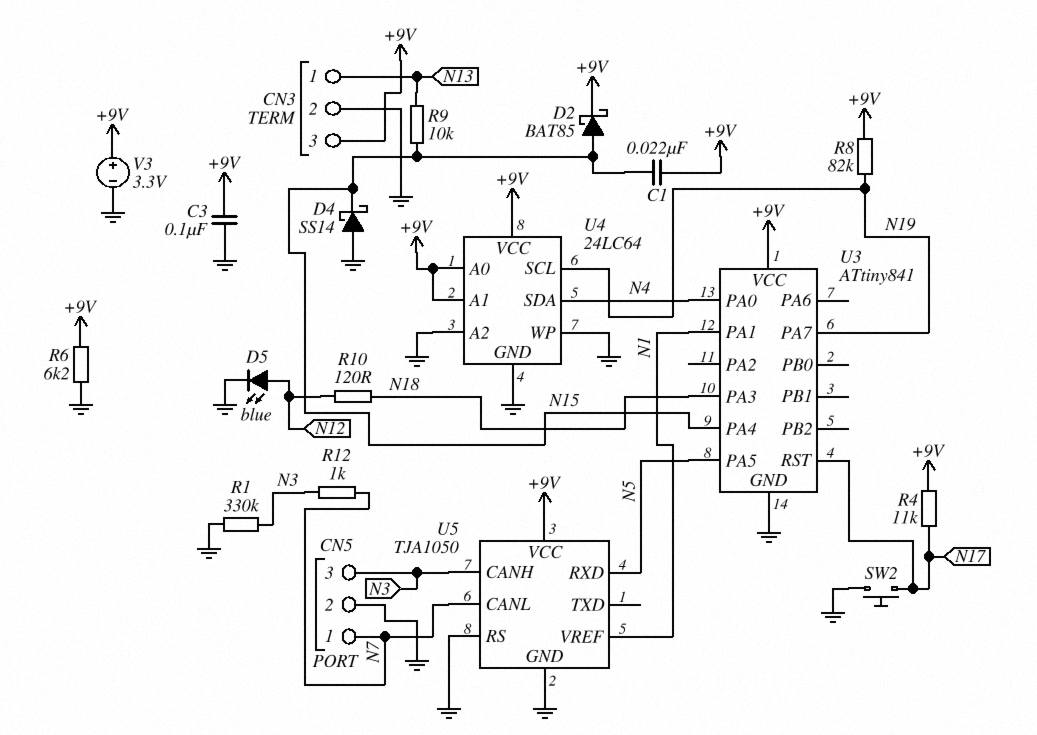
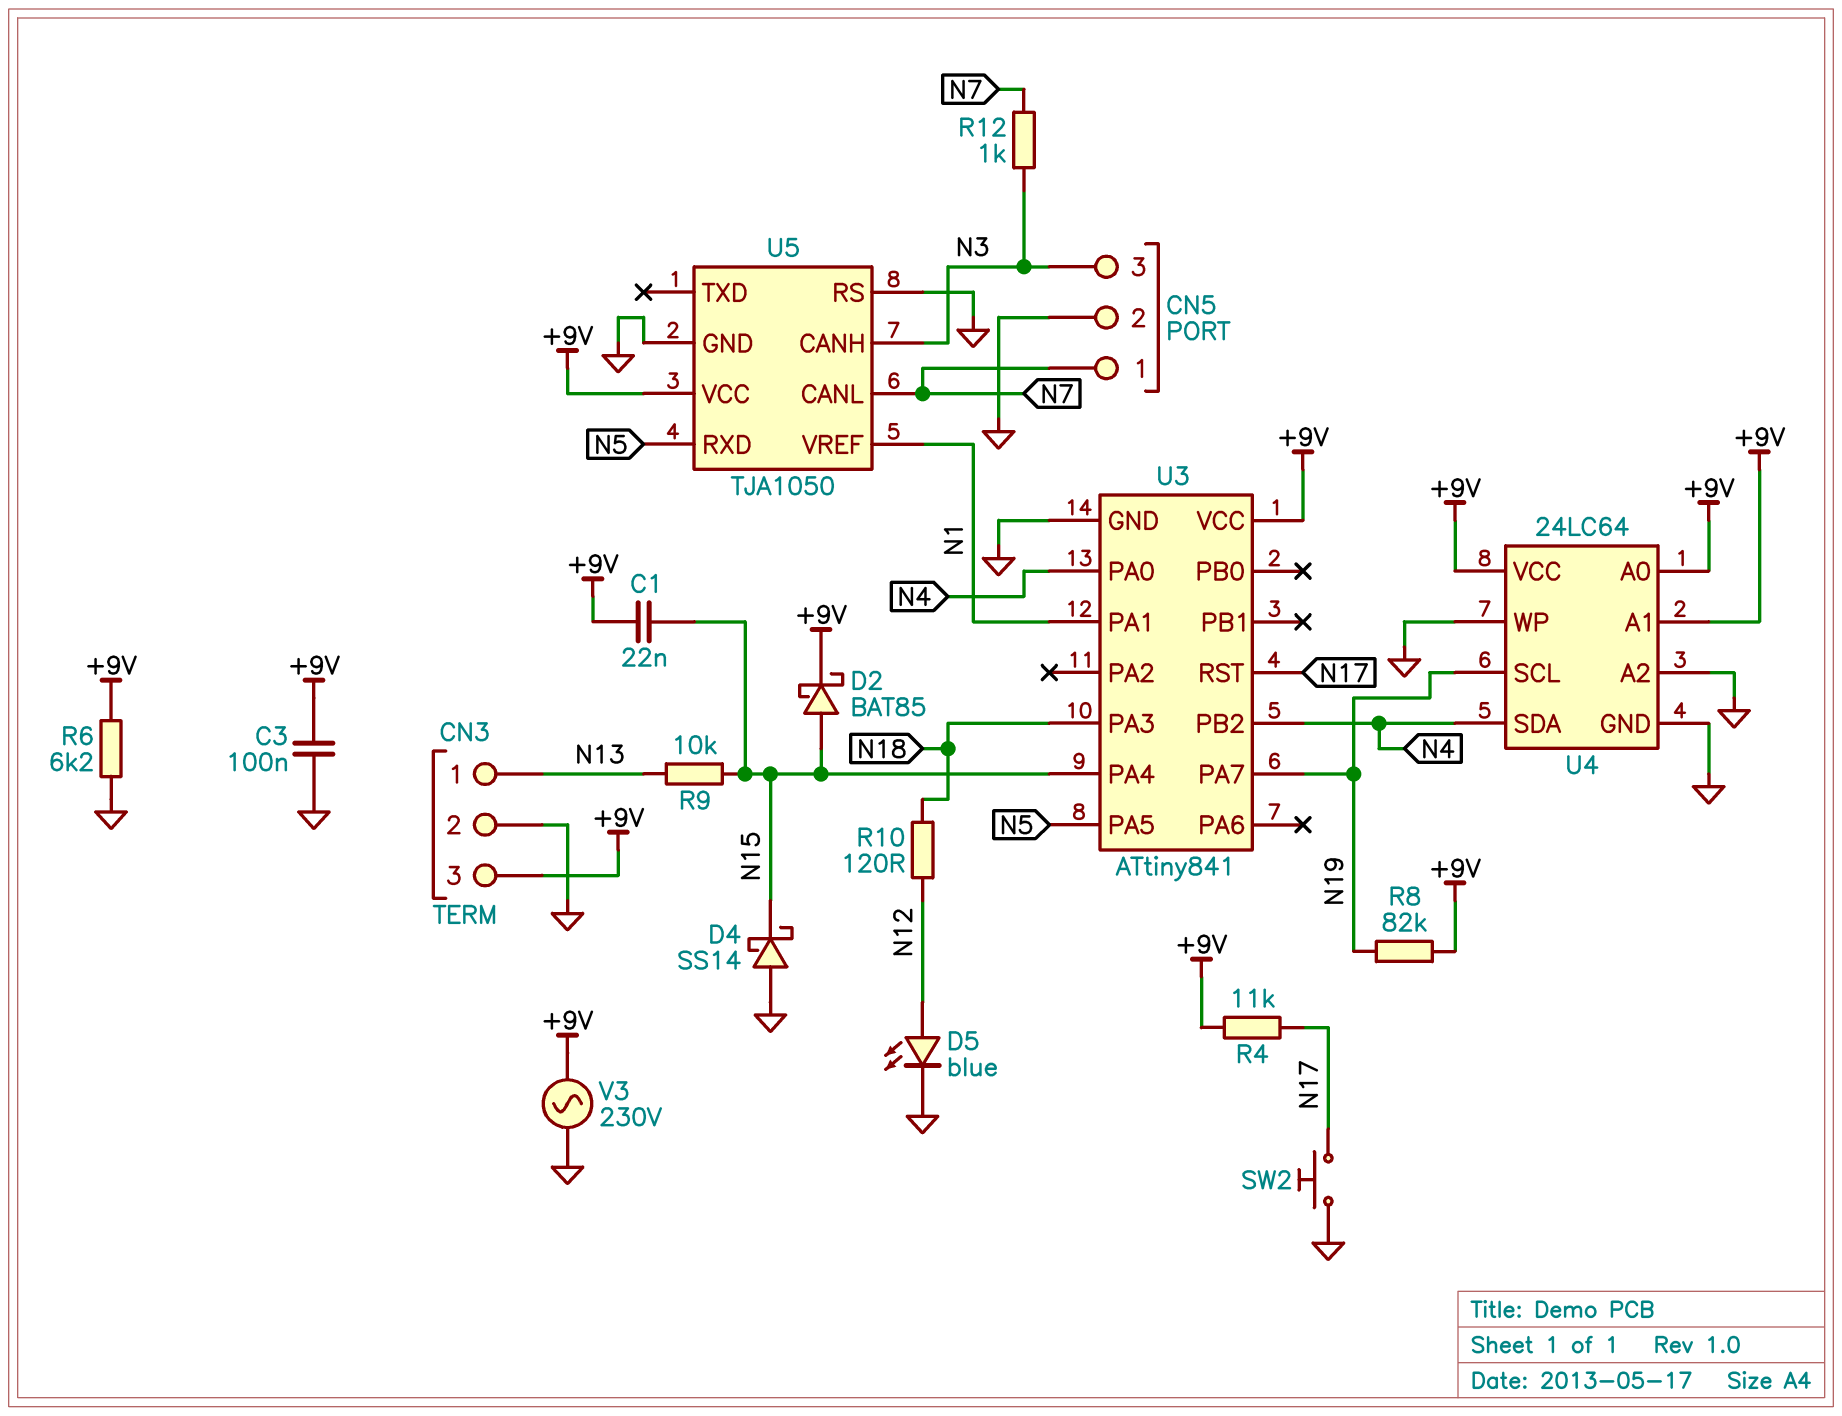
R1: 330k (GND, N3) -> none
U3 pin PB2: none -> N4
V3: 3.3V (plus +9V, minus GND) -> AC 230V (+9V, GND)

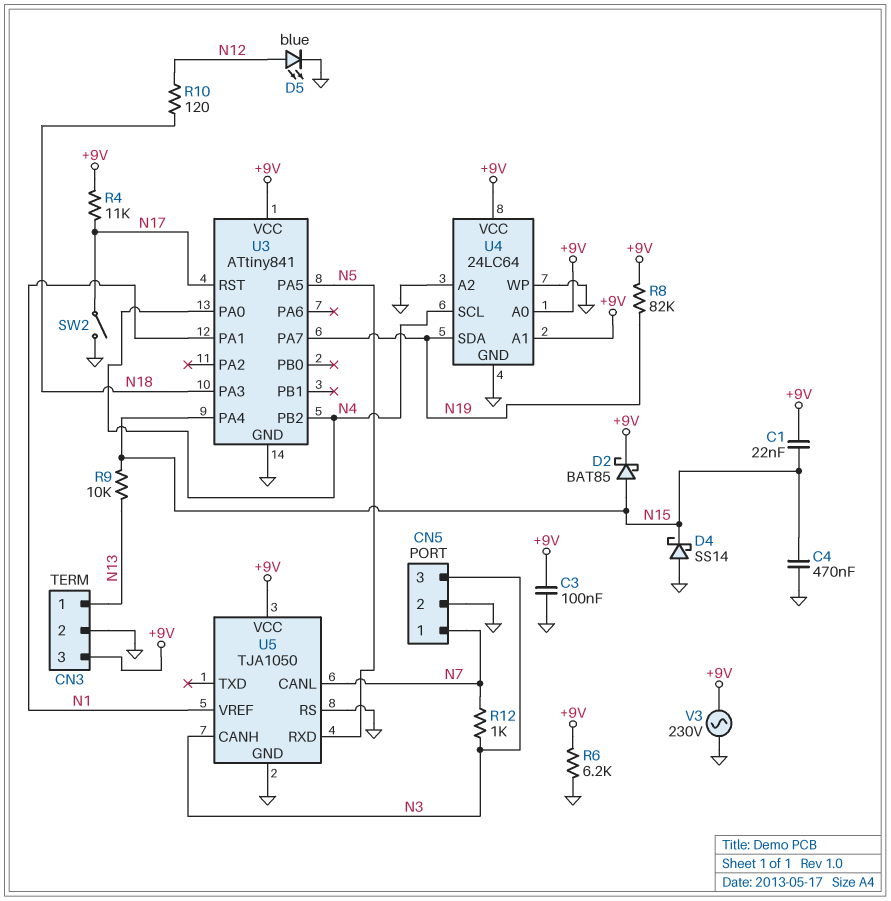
C4: none -> 470nF (GND, N15)
SW2: button (GND, N17) -> switch (GND, N17)
U4 pin SCL: N19 -> N4
U4 pin SDA: N4 -> N19

